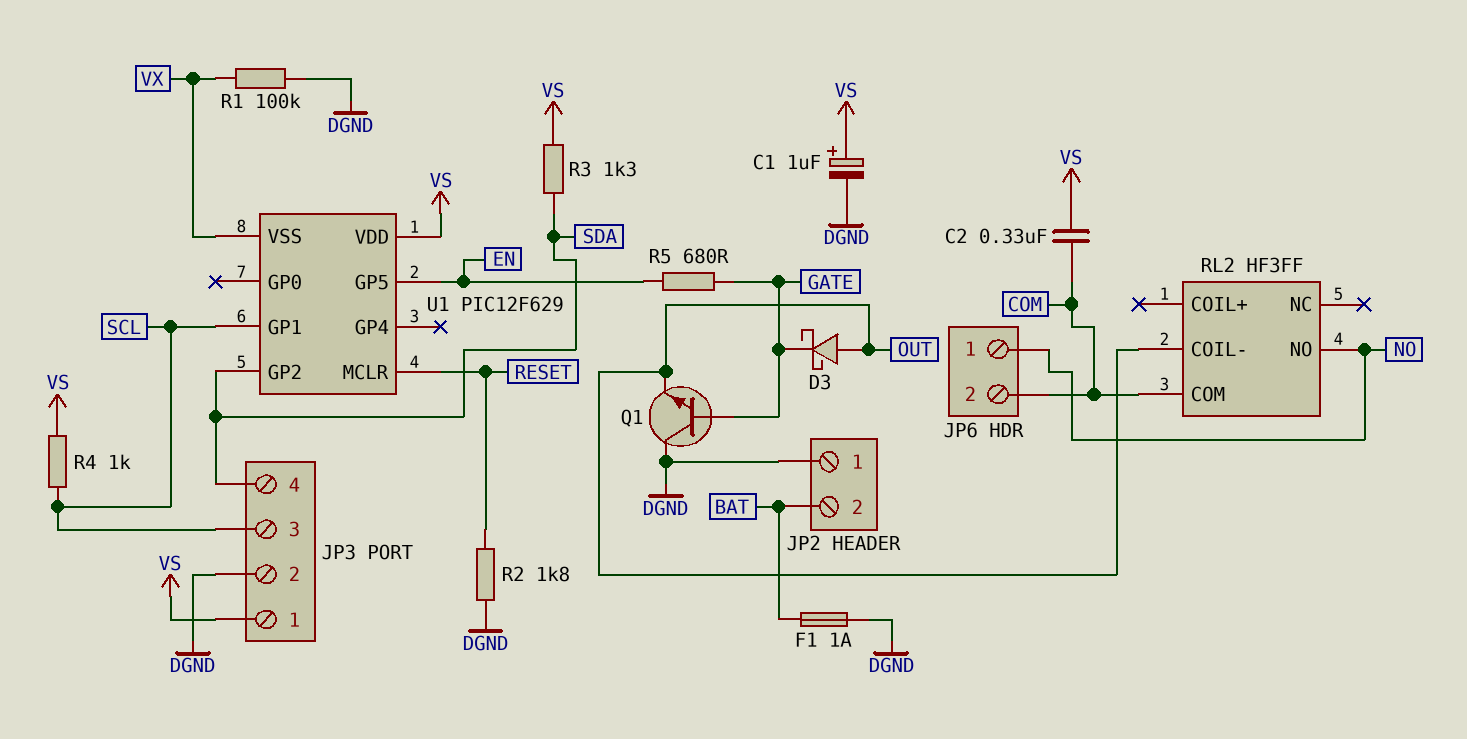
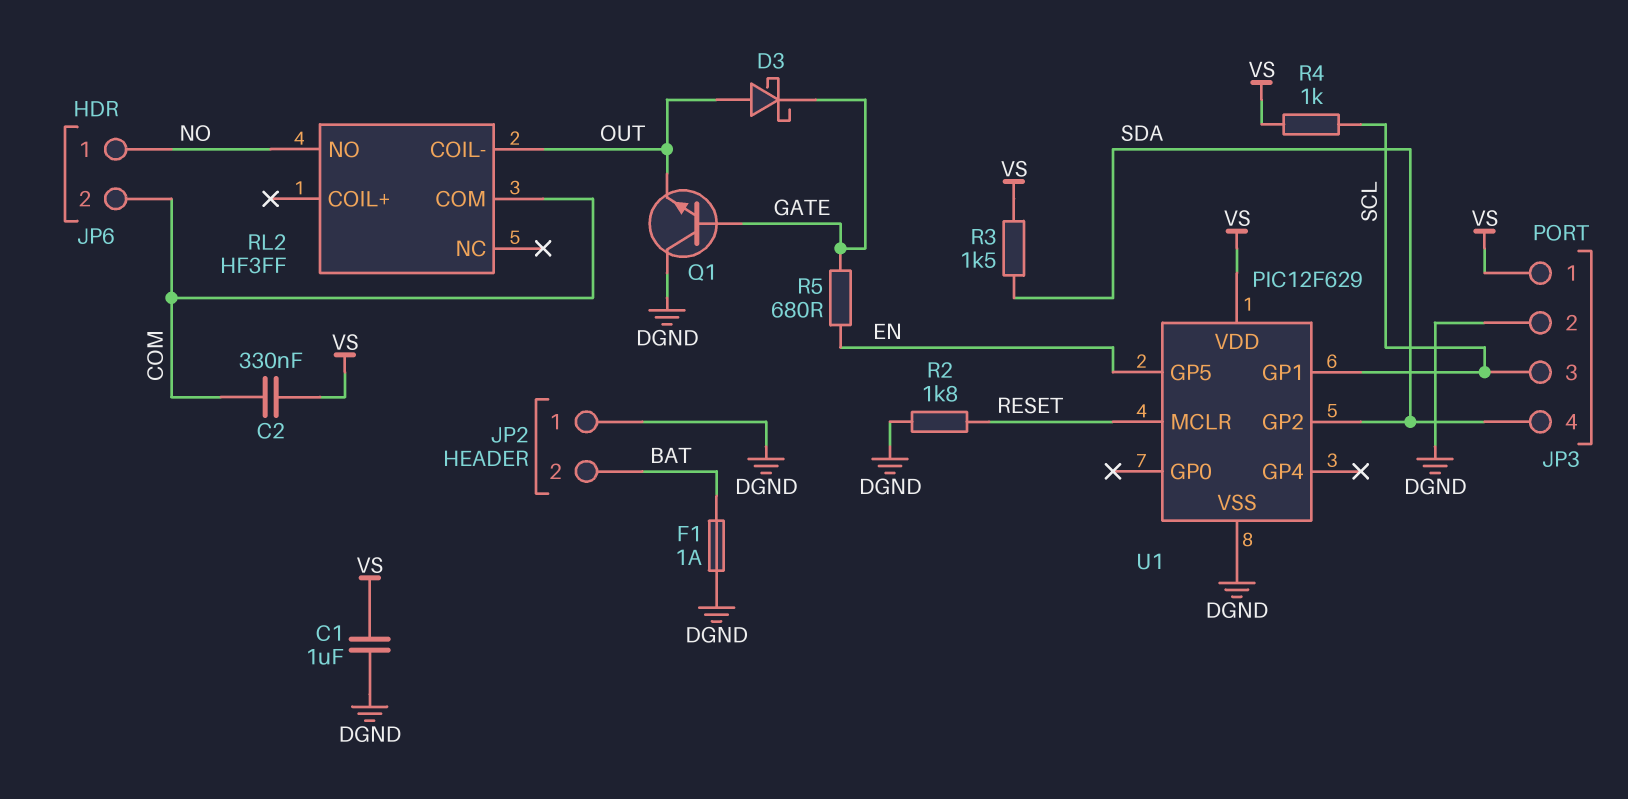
C1: 1uF (plus VS, minus DGND) -> 1uF (DGND, VS)
R1: 100k (DGND, VX) -> none
R3: 1.3k (SDA, VS) -> 1.5k (SDA, VS)
U1 pin VSS: VX -> DGND

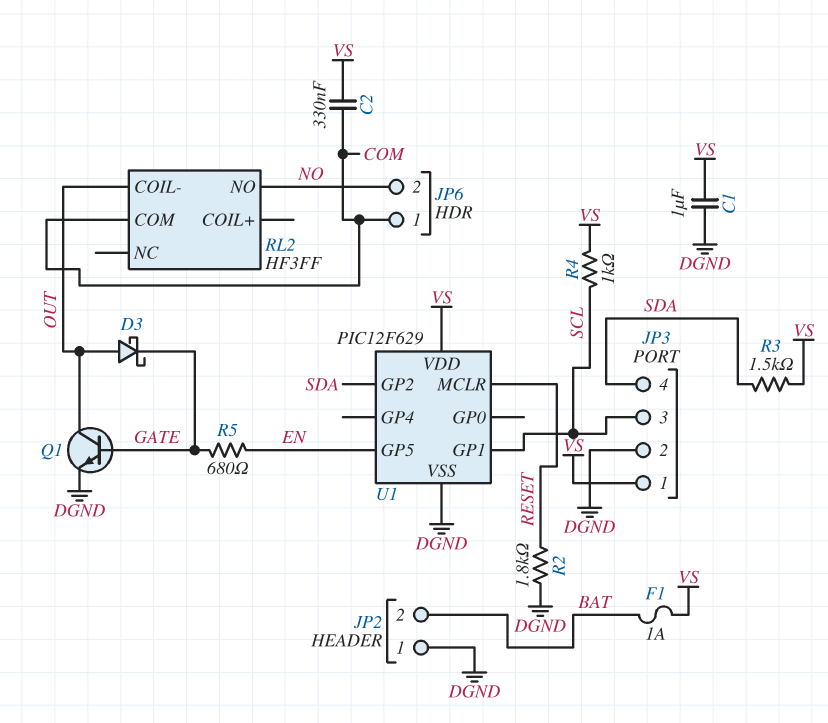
F1: 1A (BAT, DGND) -> 1A (BAT, VS)
JP6 pin 1: NO -> COM
JP6 pin 2: COM -> NO
Q1: NPN (B GATE, C DGND, E OUT) -> NPN (B GATE, C OUT, E DGND)

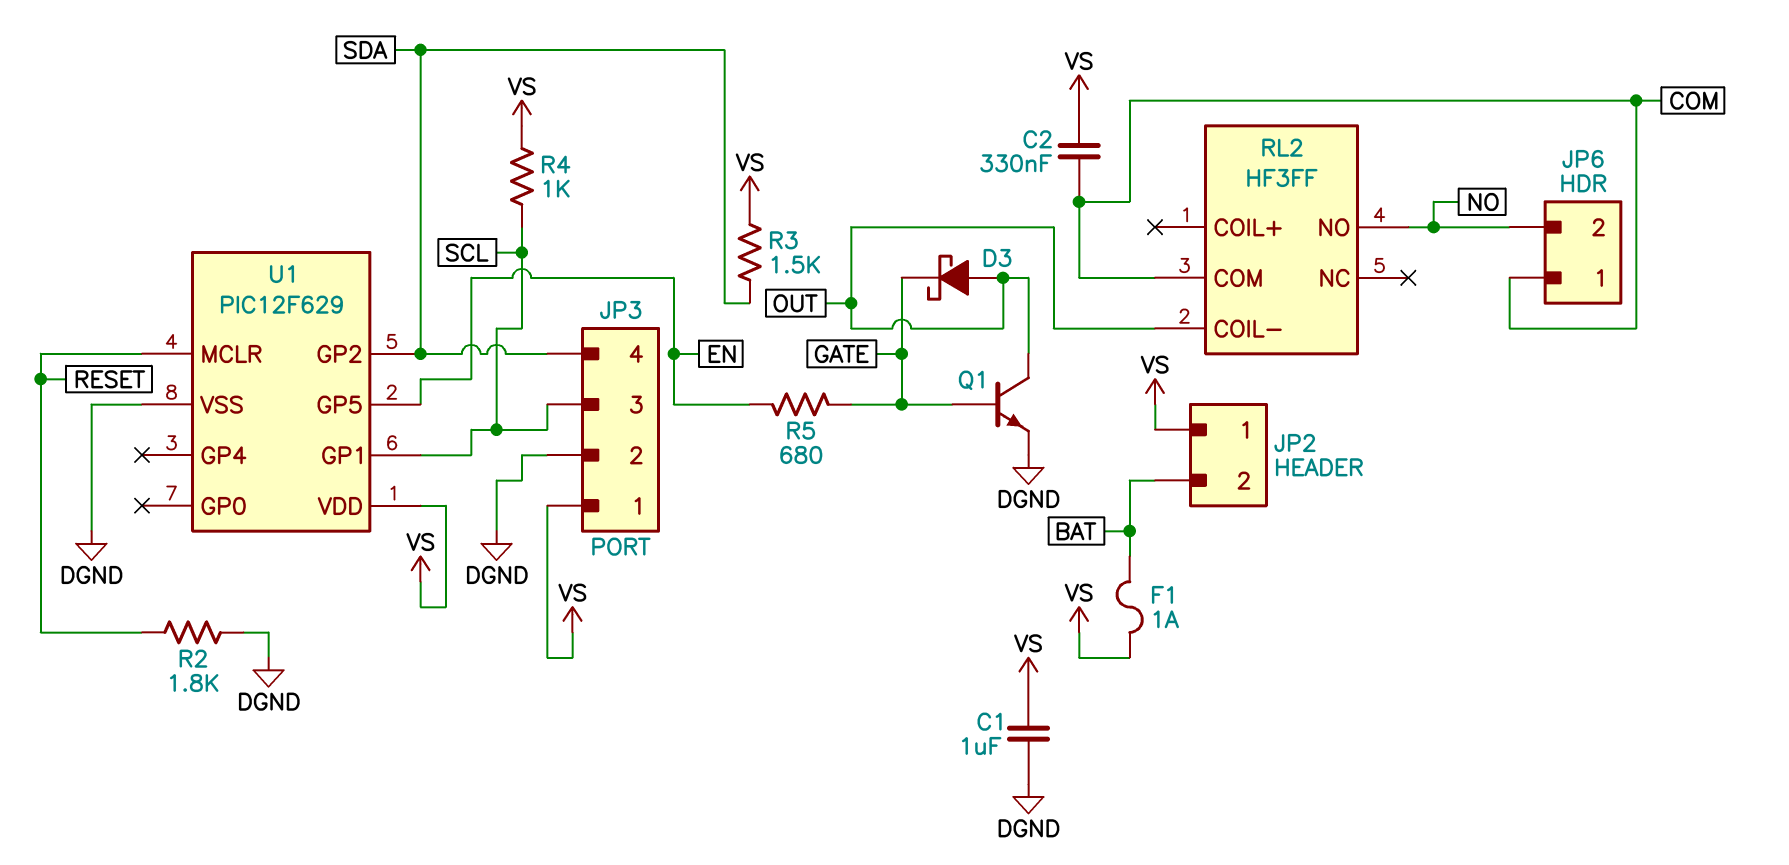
JP2 pin 1: DGND -> VS

